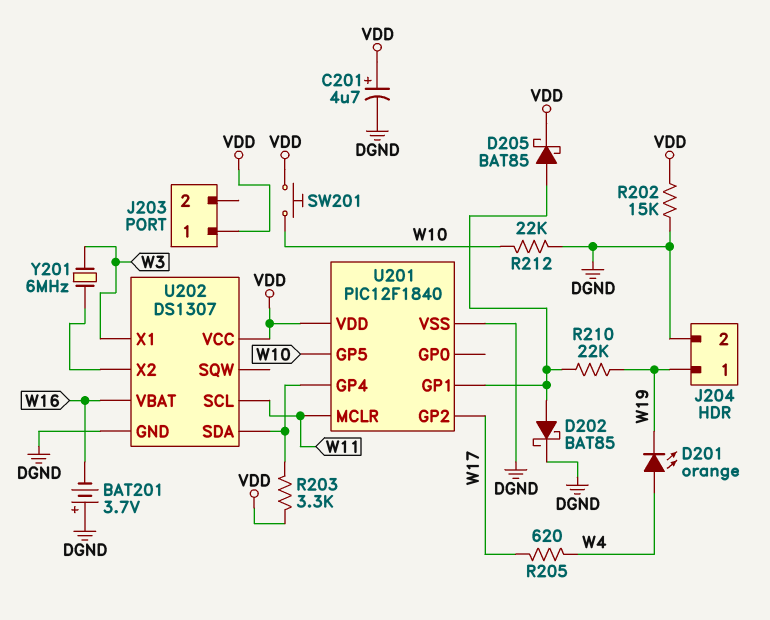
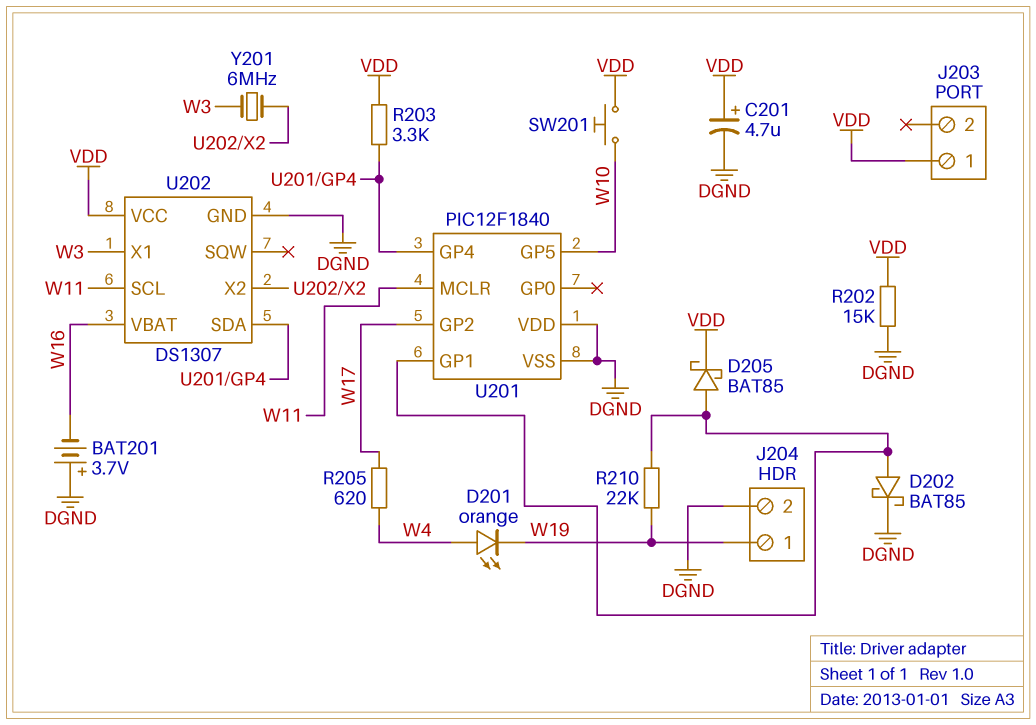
R212: 22k (DGND, W10) -> none
U201 pin VDD: VDD -> DGND

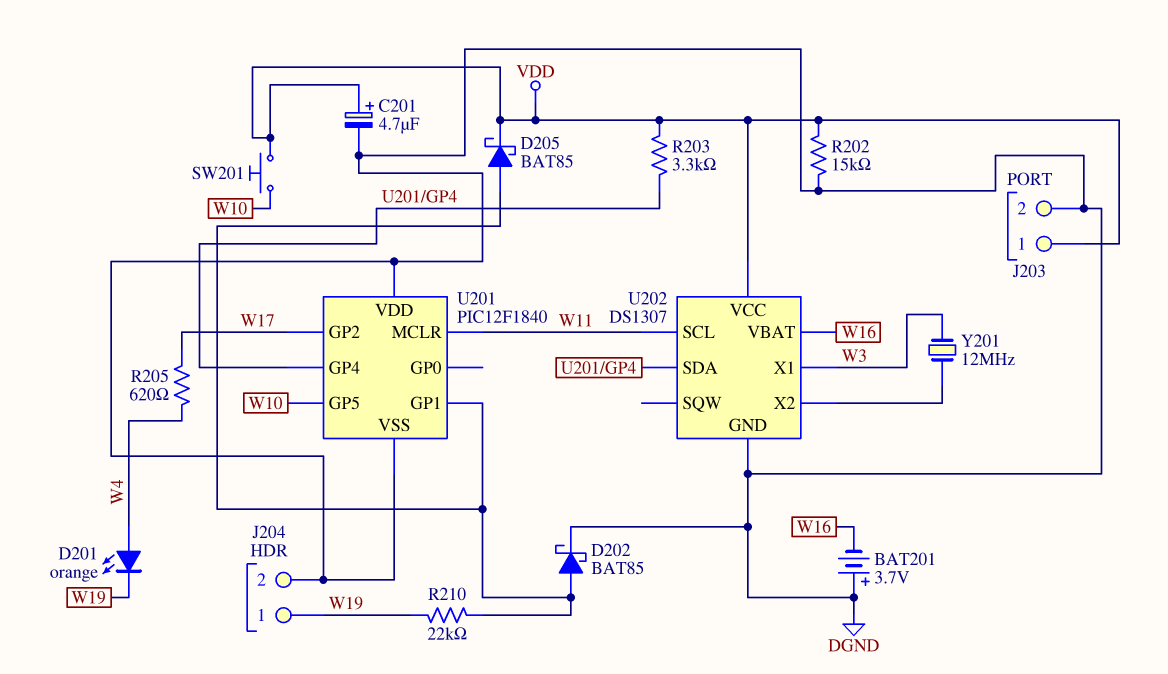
J203 pin 2: none -> DGND
Y201: 6MHz (U202/X2, W3) -> 12MHz (U202/X2, W3)

